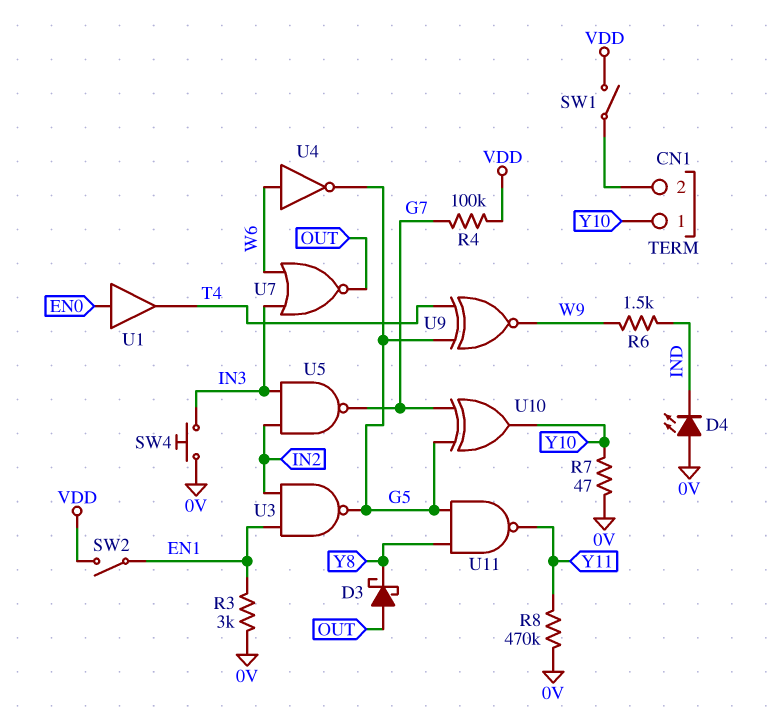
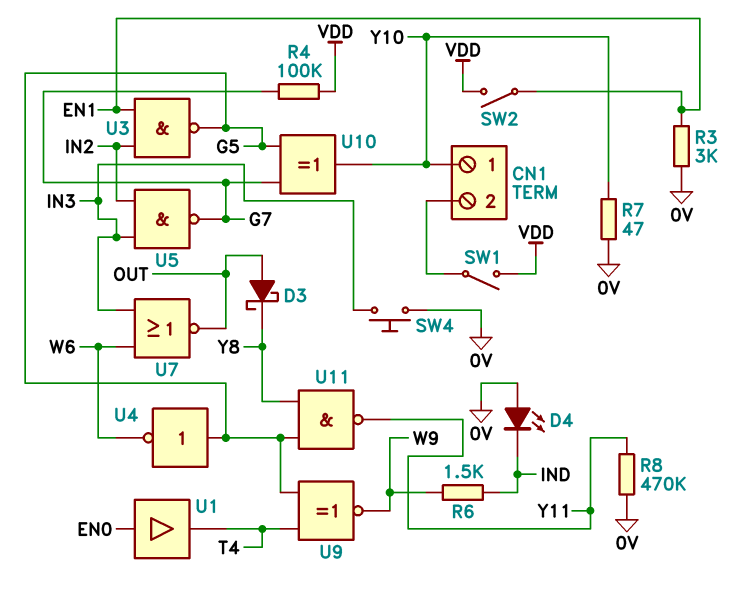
U4: NOT (in W6, out G5) -> NOT (in G5, out W6)

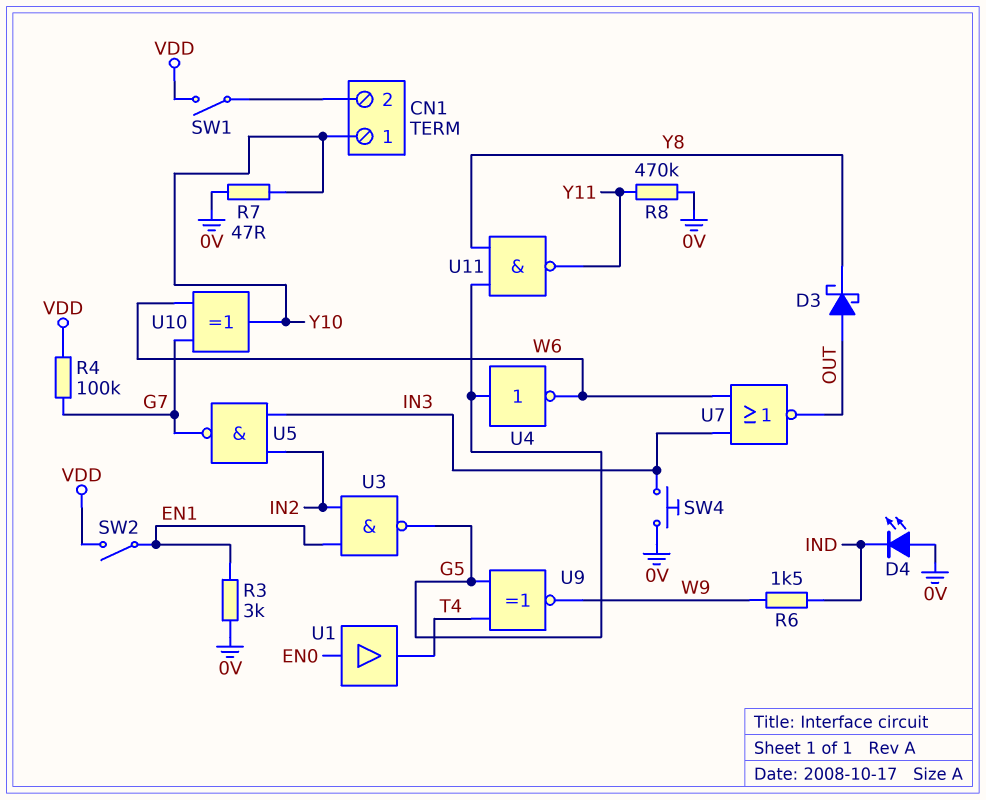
U10: XOR (in G5, in G7, out Y10) -> XOR (in G7, in W6, out Y10)

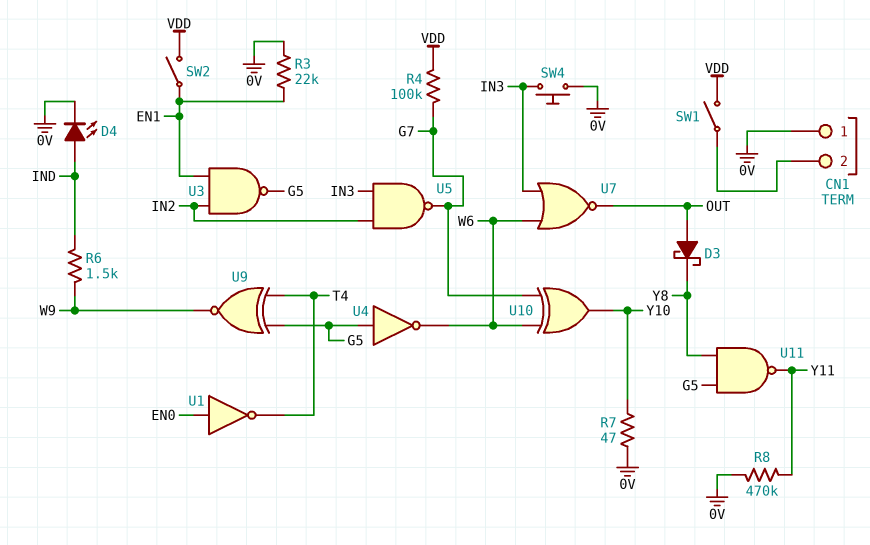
CN1 pin 1: Y10 -> 0V
D4: LED (A 0V, K IND) -> LED (A IND, K 0V)
R3: 3k (0V, EN1) -> 22k (0V, EN1)
U1: buffer (in EN0, out T4) -> NOT (in EN0, out T4)

